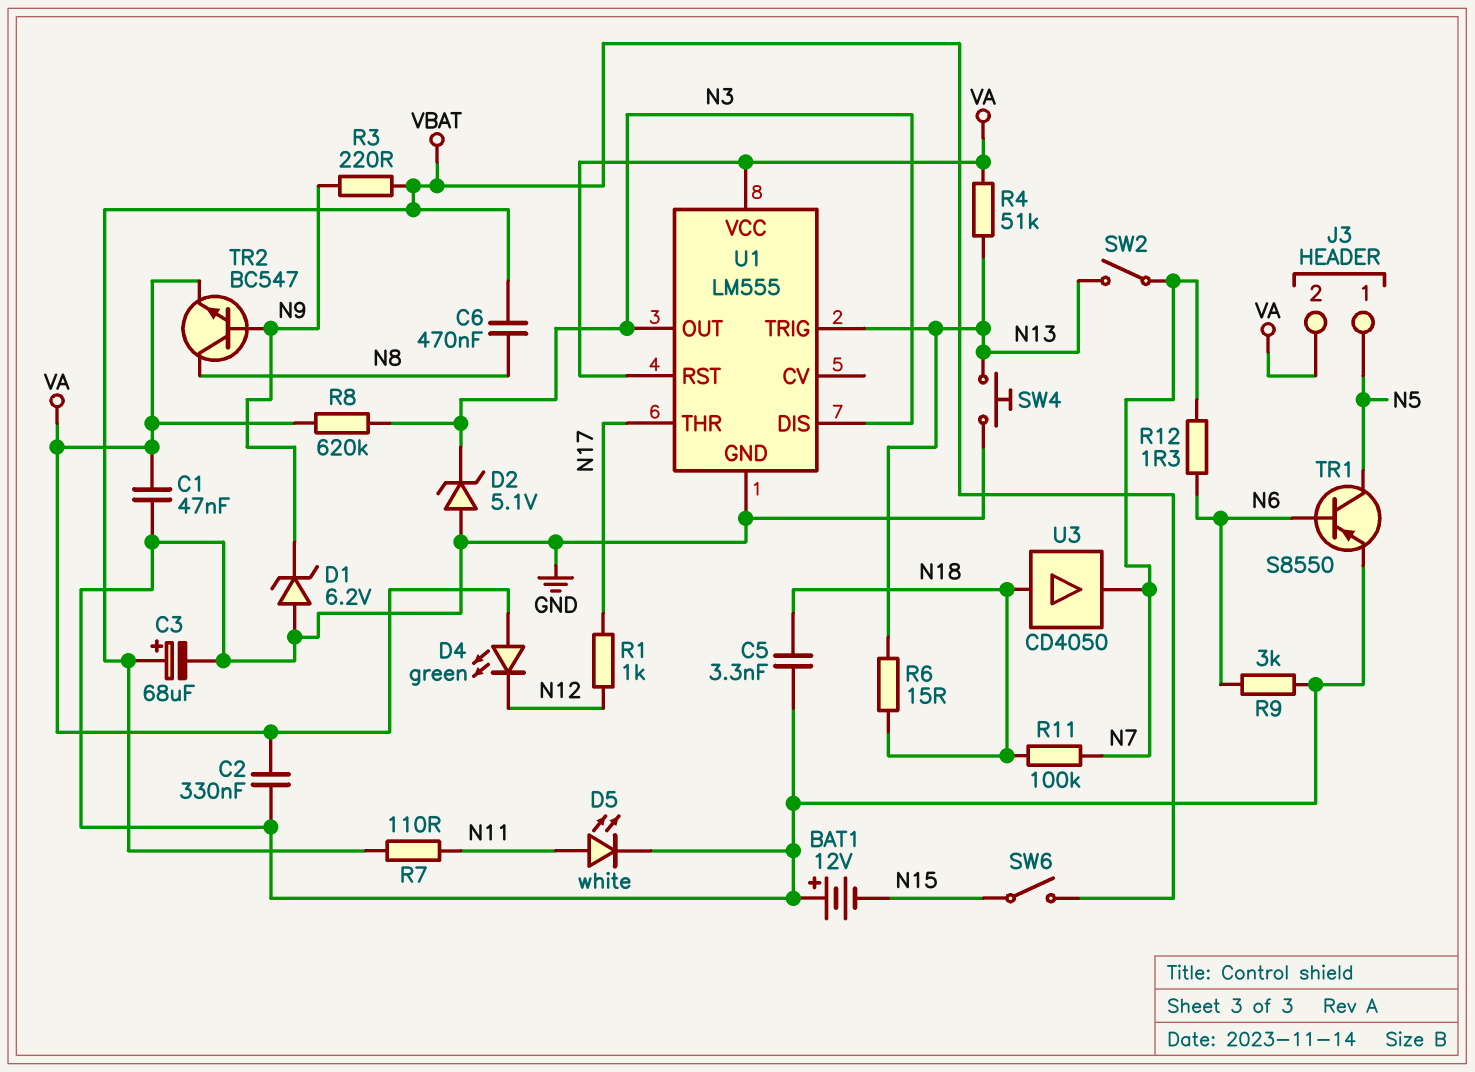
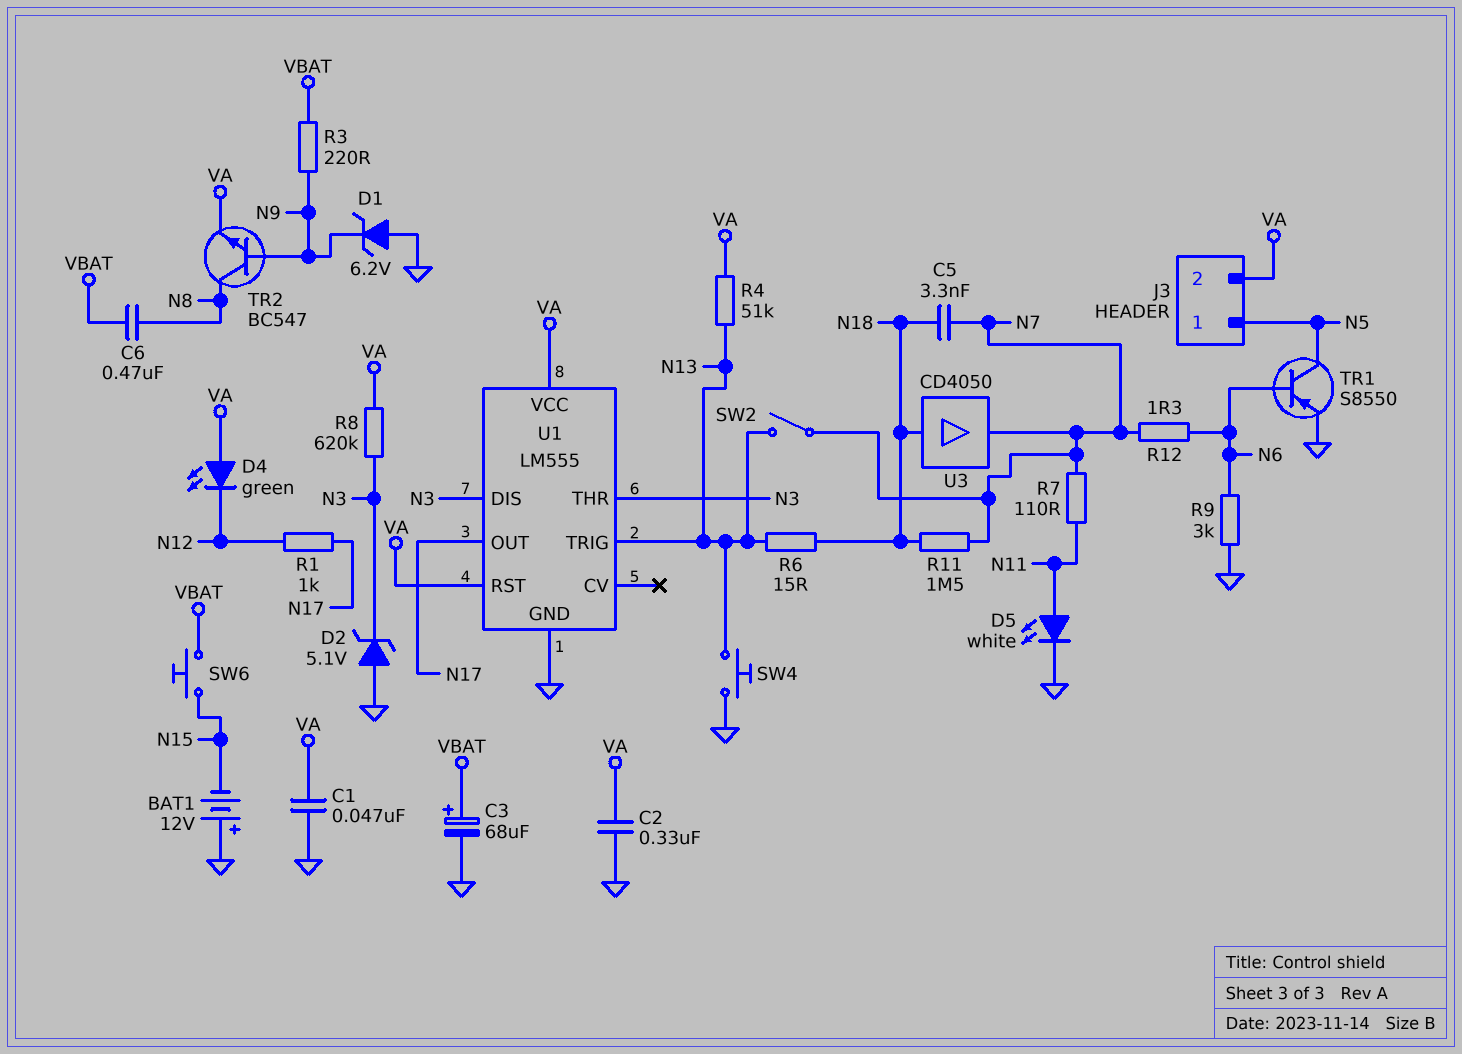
C5: 3.3nF (GND, N18) -> 3.3nF (N7, N18)
R7: 110 (N11, VBAT) -> 110 (N7, N11)
R11: 100k (N7, N18) -> 1.5M (N7, N18)
SW6: switch (N15, VBAT) -> button (N15, VBAT)
U1 pin OUT: N3 -> N17
U1 pin THR: N17 -> N3

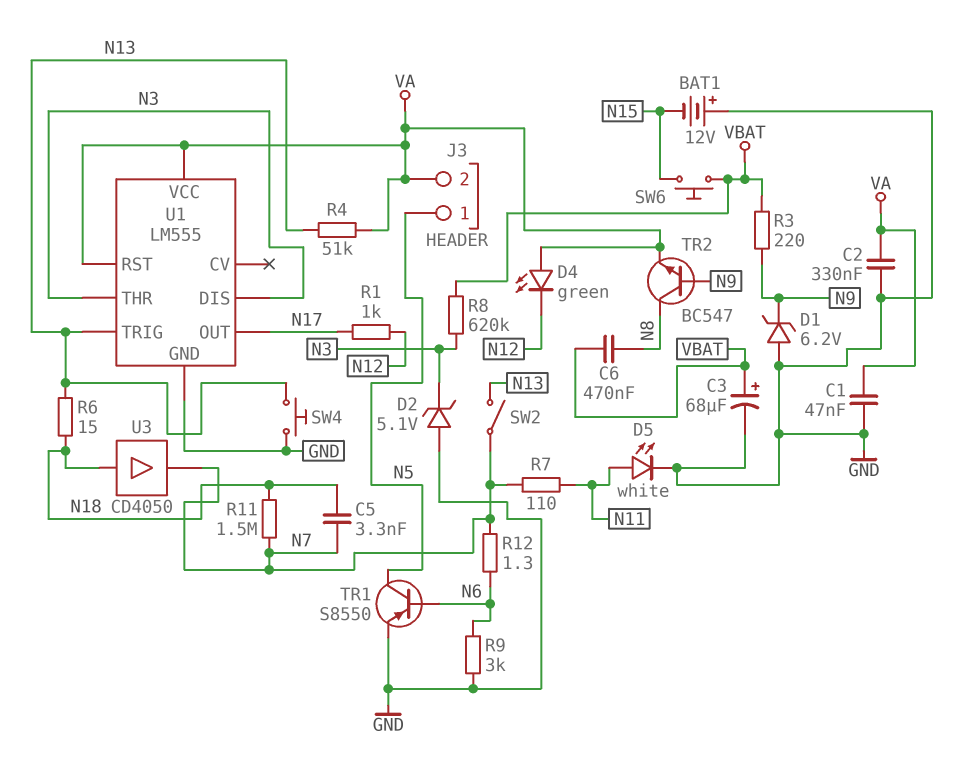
R8: 620k (N3, VA) -> 620k (N3, VBAT)

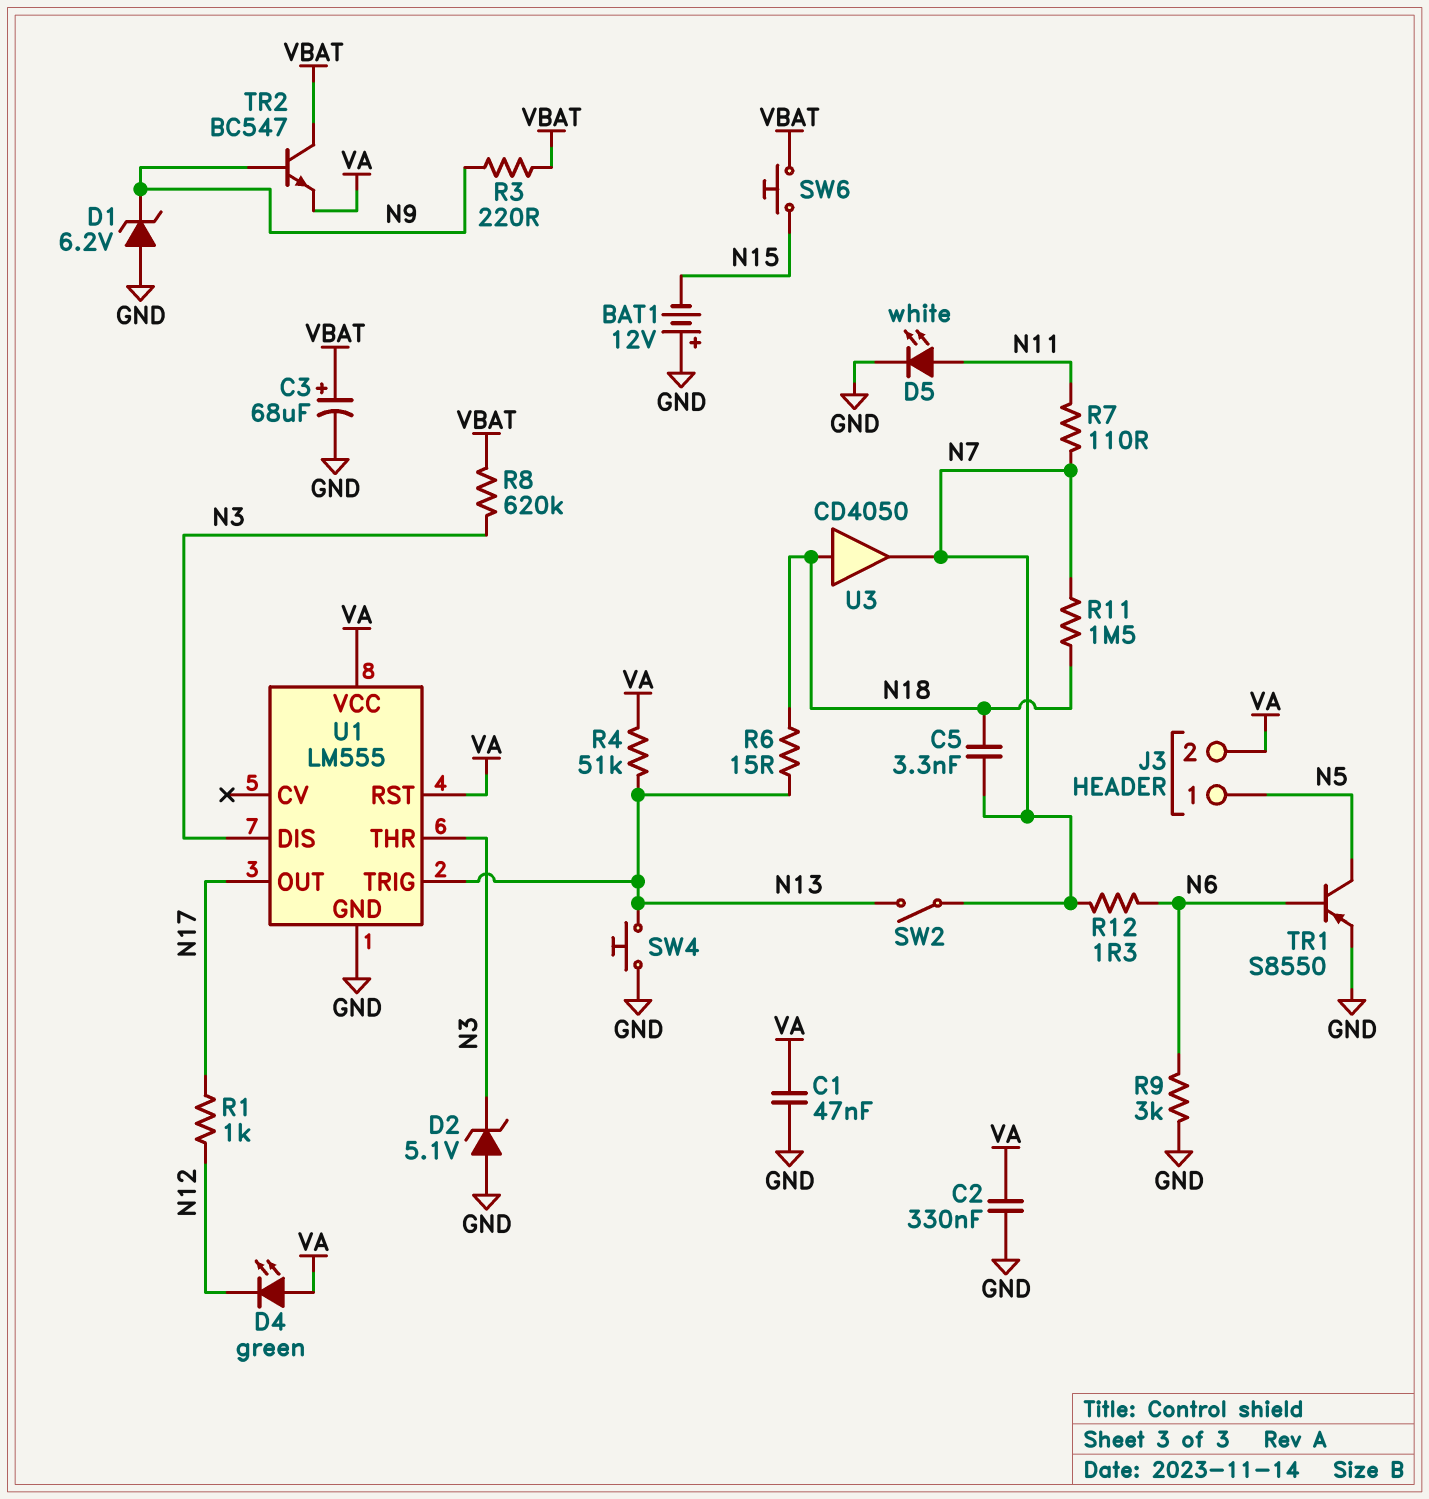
C6: 470nF (N8, VBAT) -> none
TR2: NPN BC547 (B N9, C N8, E VA) -> NPN BC547 (B N9, C VBAT, E VA)

